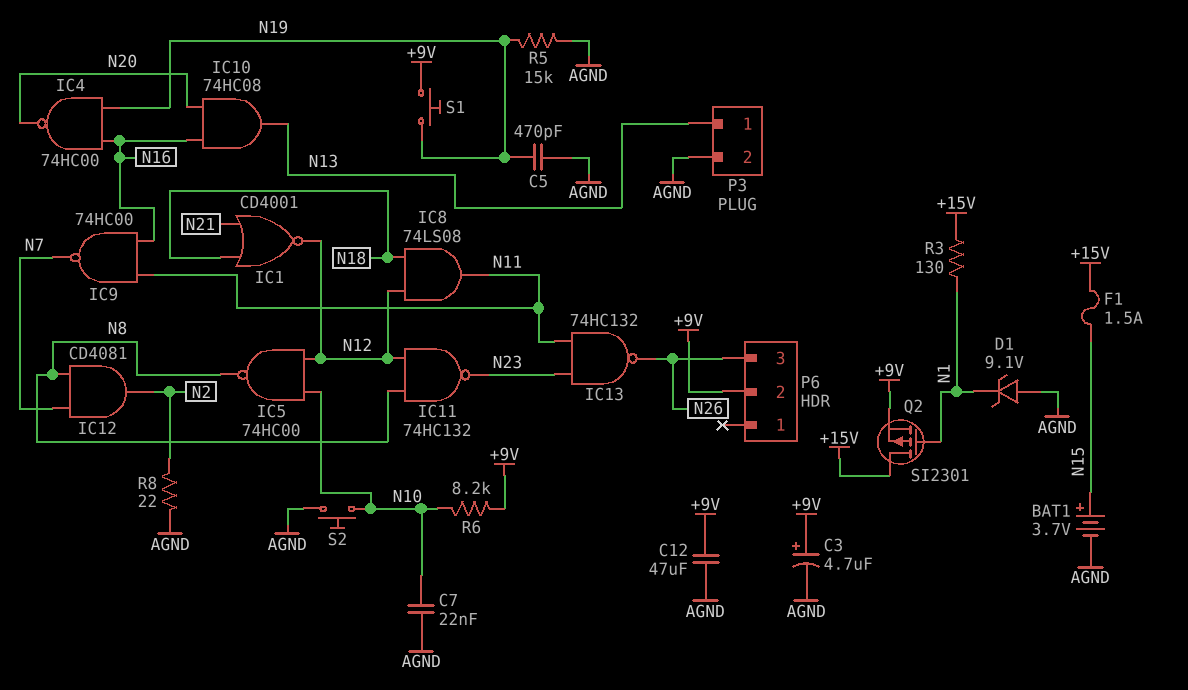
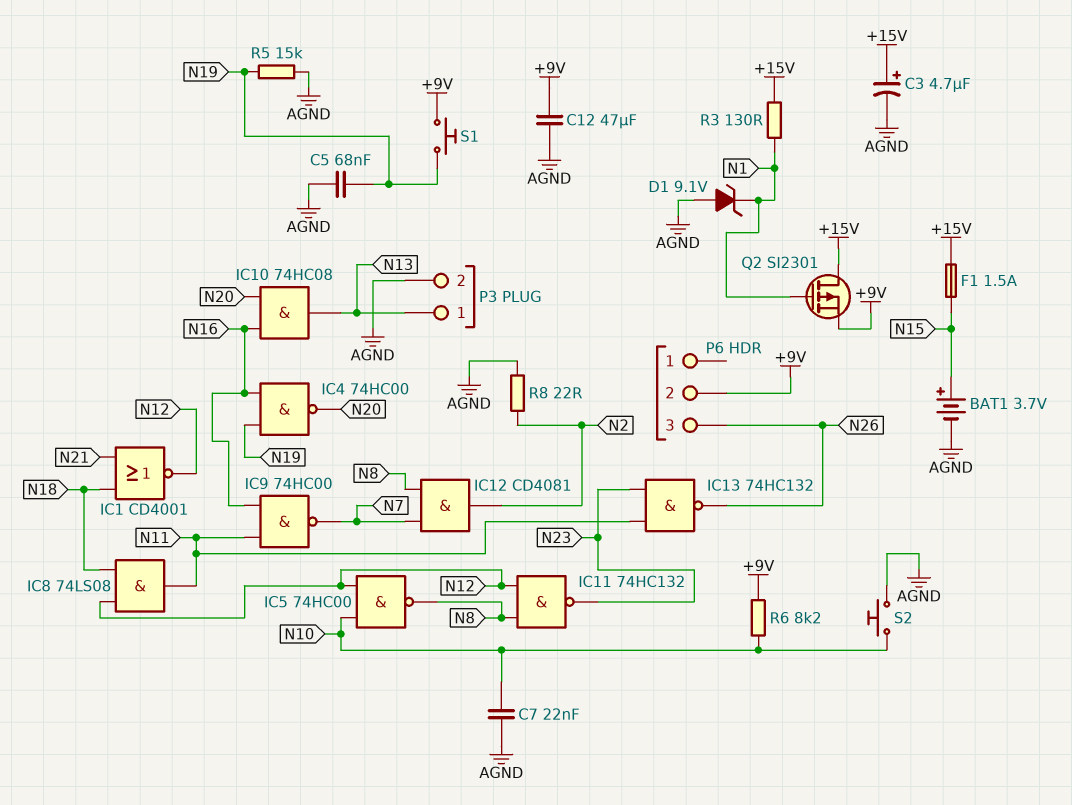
C3: 4.7uF (plus +9V, minus AGND) -> 4.7uF (plus +15V, minus AGND)
C5: 470pF (AGND, N19) -> 68nF (AGND, N19)

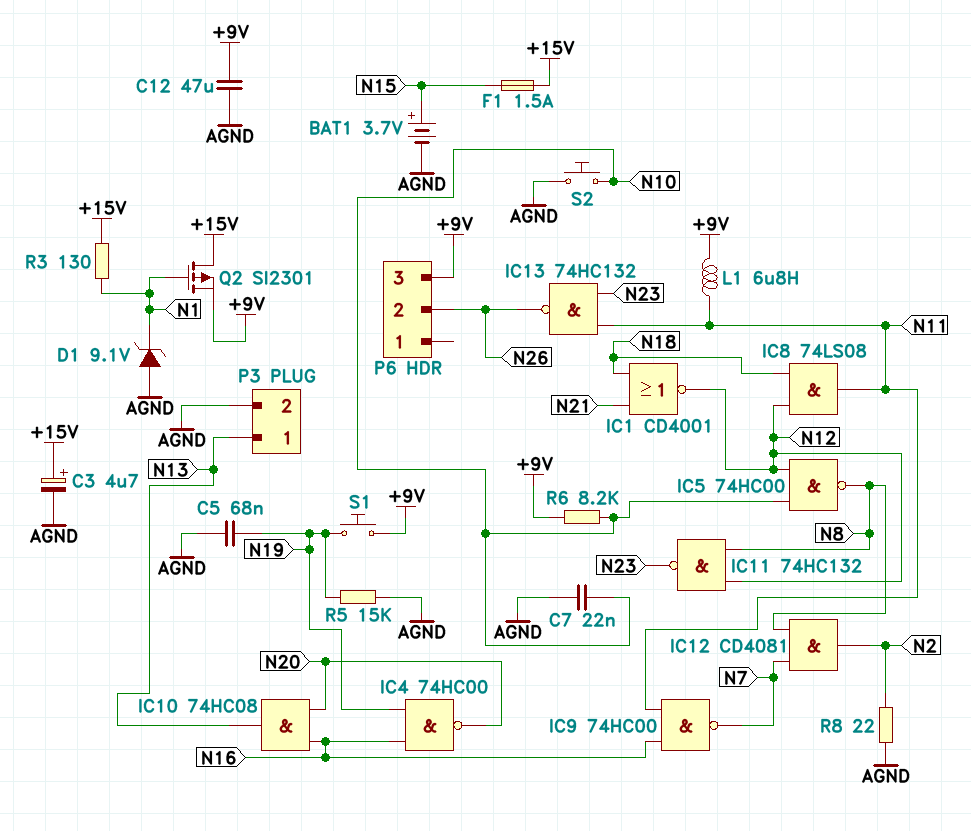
L1: none -> 6.8uH (+9V, N11)
P6 pin 2: +9V -> N26
P6 pin 3: N26 -> +9V

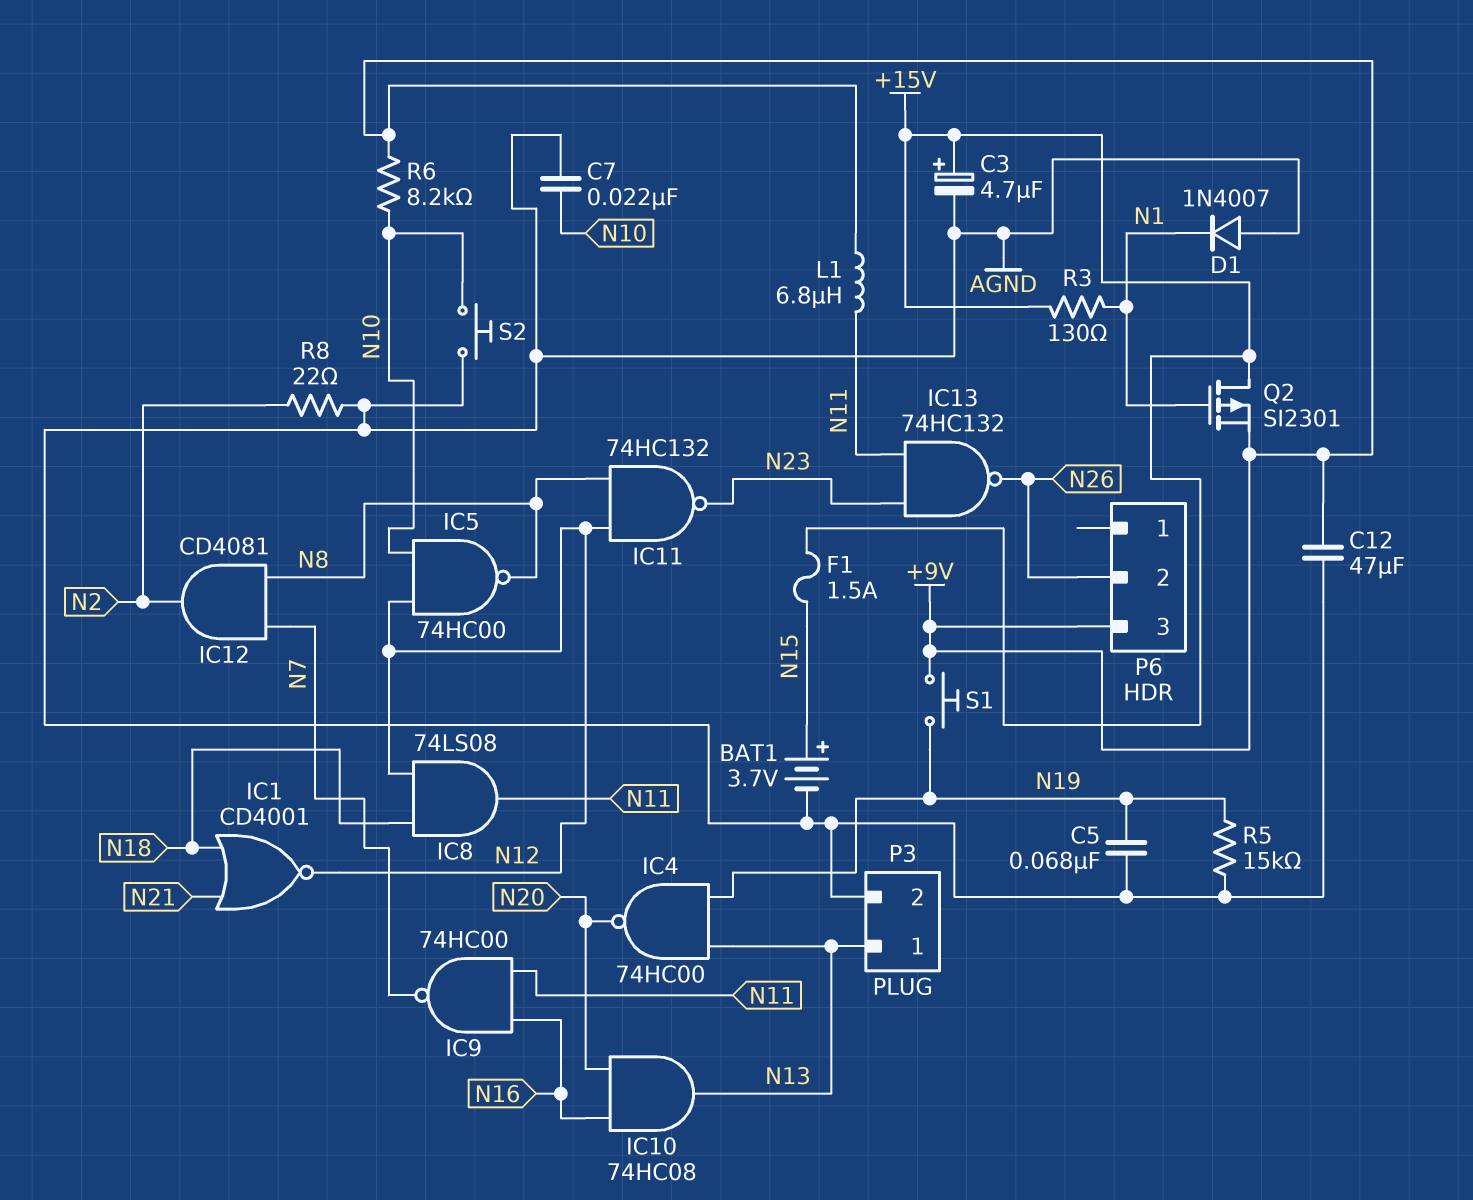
D1: zener 9.1V (A AGND, K N1) -> diode 1N4007 (A AGND, K N1)
IC4: NAND 74HC00 (in N16, in N19, out N20) -> NAND 74HC00 (in N13, in N19, out N20)

